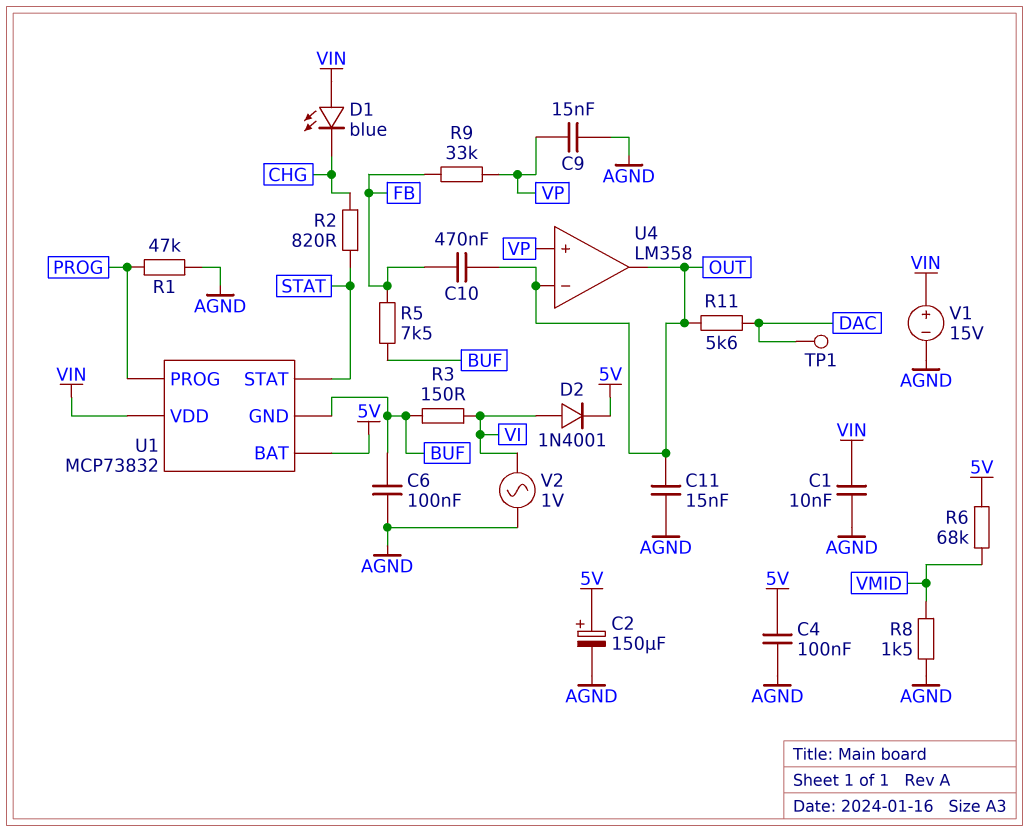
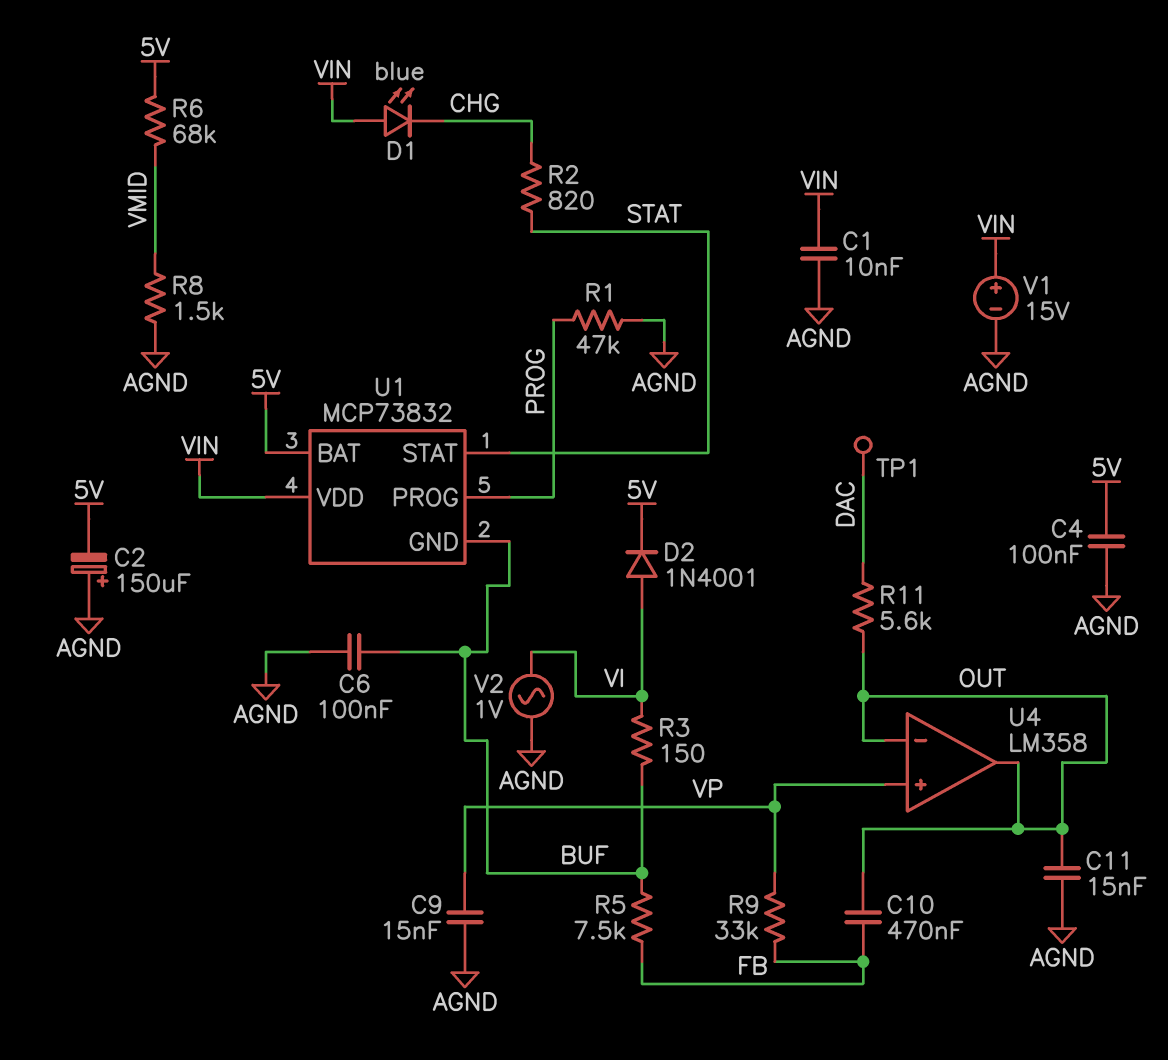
C2: 150uF (plus 5V, minus AGND) -> 150uF (plus AGND, minus 5V)

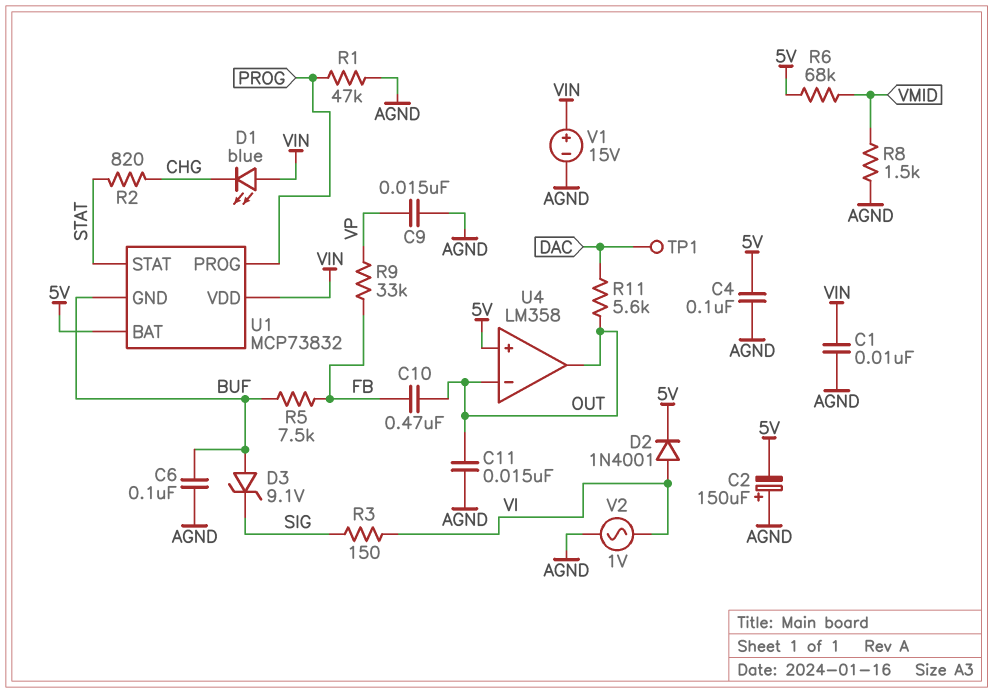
D3: none -> zener 9.1V (A BUF, K SIG)
R3: 150 (BUF, VI) -> 150 (SIG, VI)
U4 pin in+: VP -> 5V

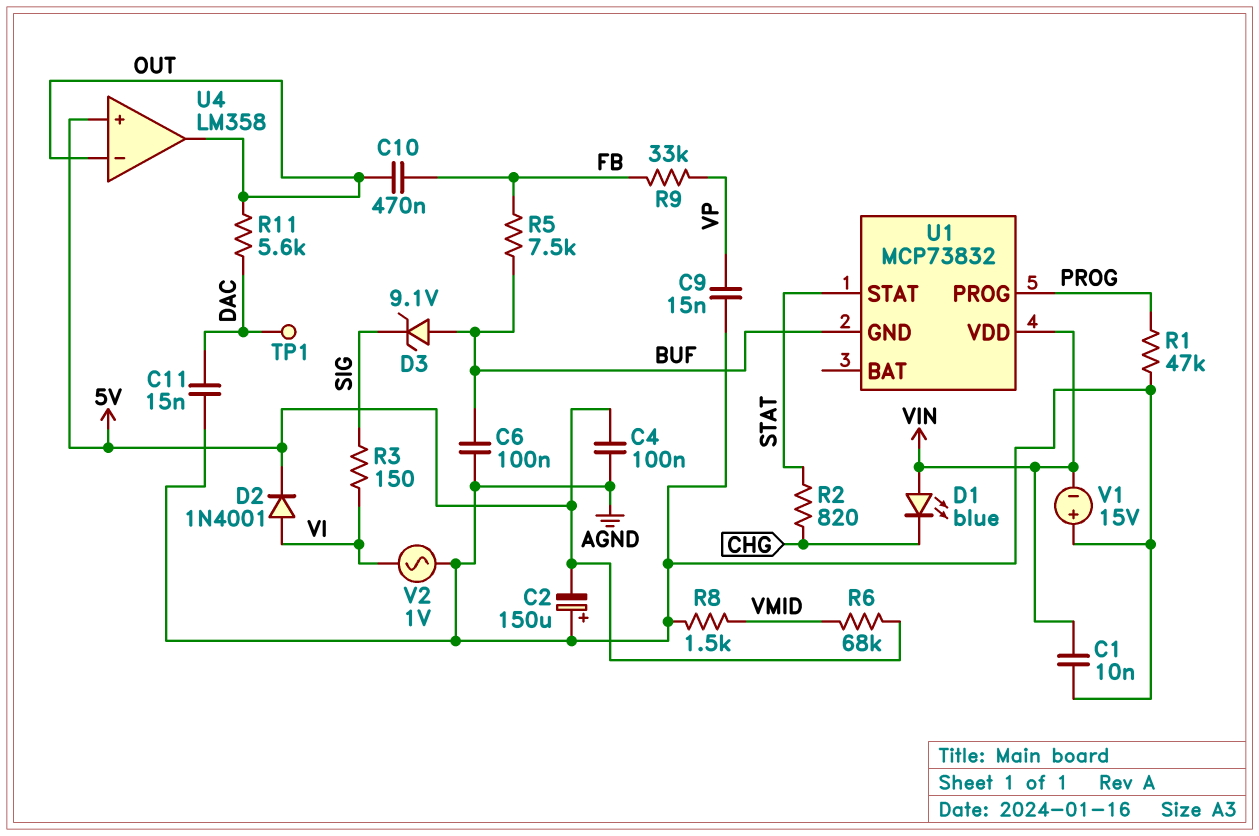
C11: 15nF (AGND, OUT) -> 15nF (AGND, DAC)
U1 pin BAT: 5V -> none
V1: 15V (plus VIN, minus AGND) -> 15V (plus AGND, minus VIN)

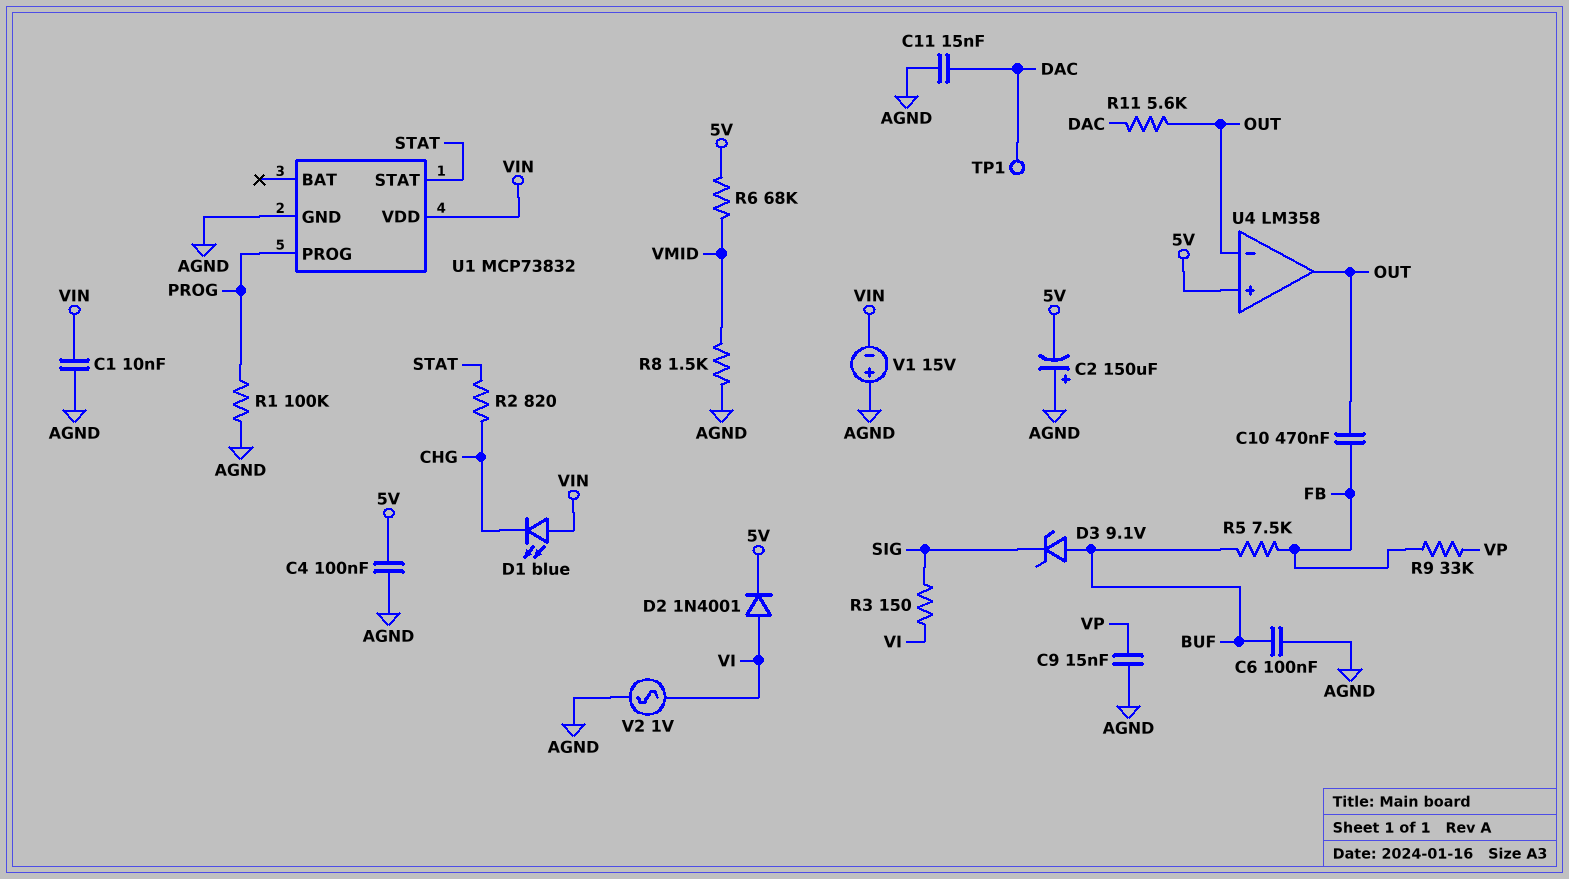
R1: 47k (AGND, PROG) -> 100k (AGND, PROG)
U1 pin GND: BUF -> AGND

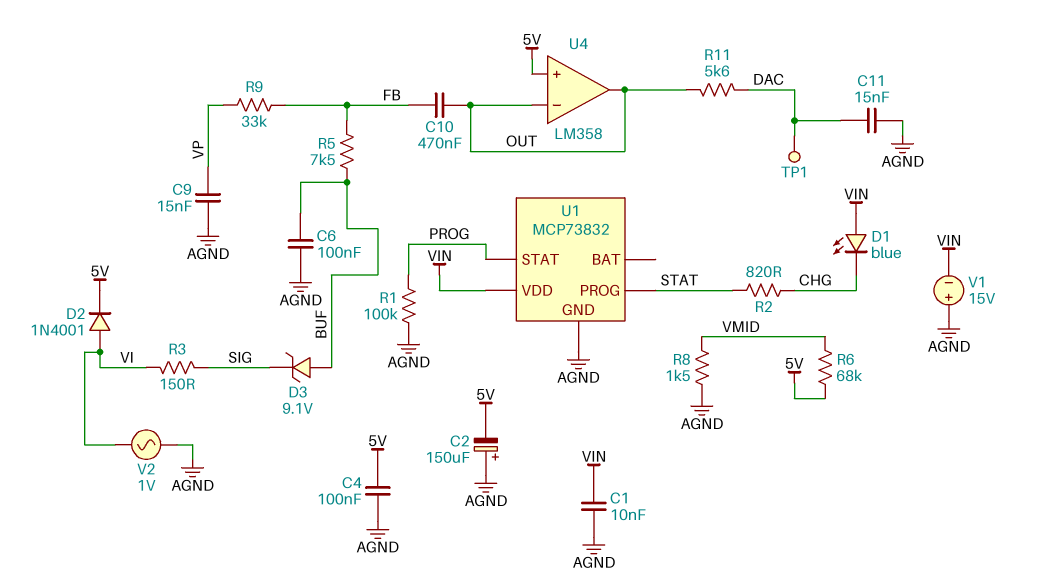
U1 pin PROG: PROG -> STAT
U1 pin STAT: STAT -> PROG

